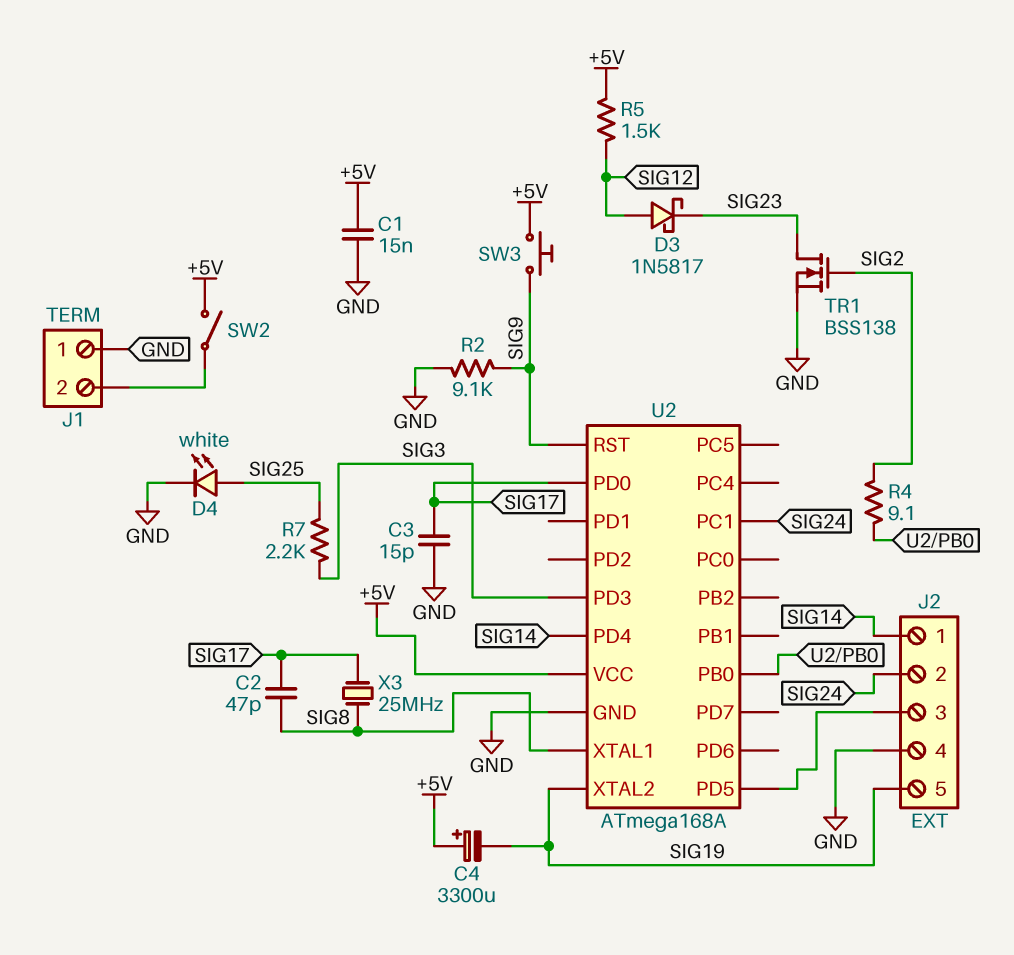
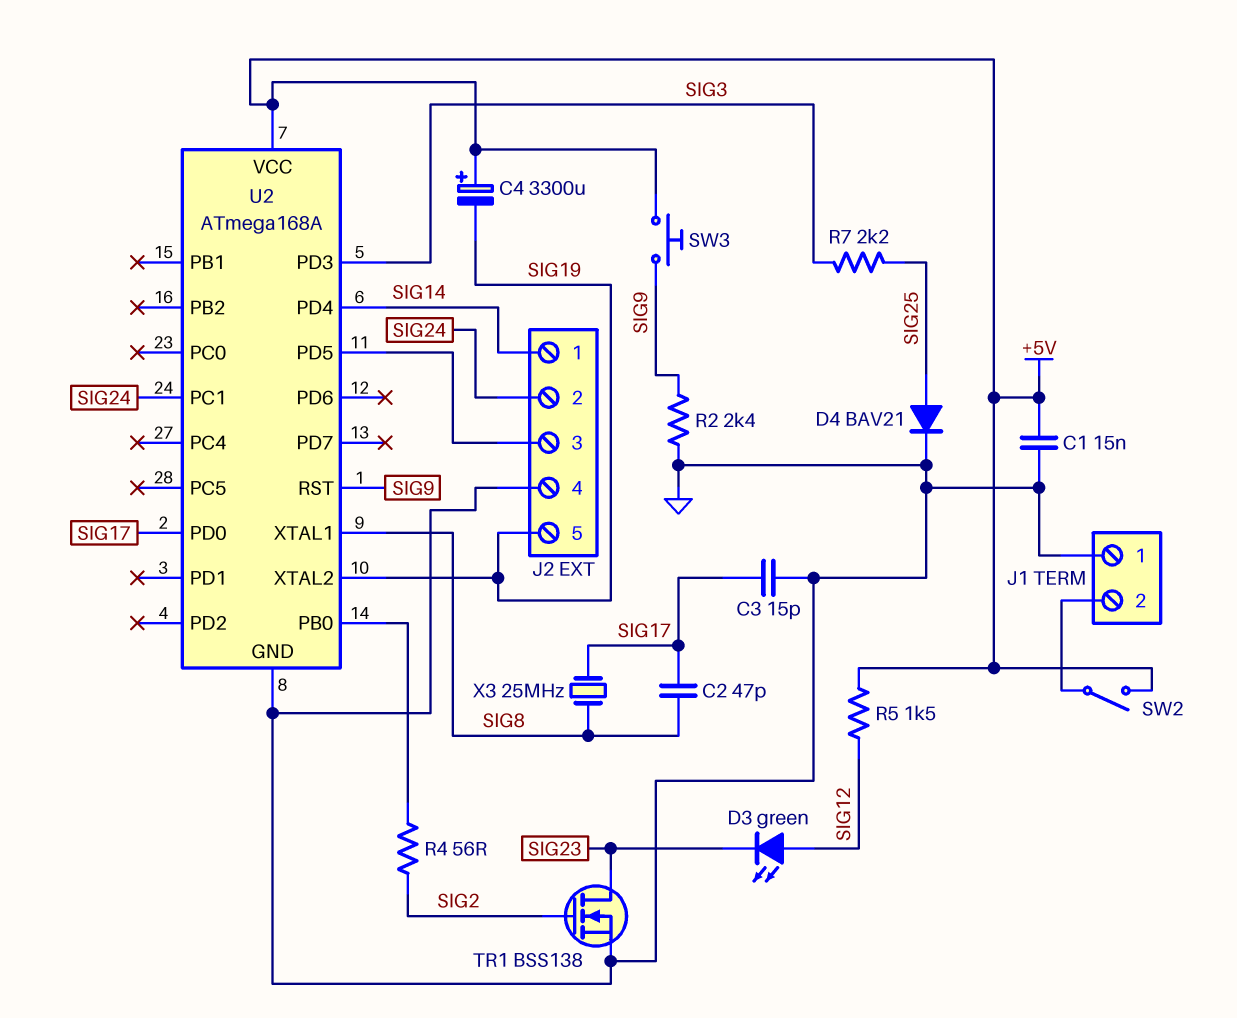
D3: schottky 1N5817 (A SIG12, K SIG23) -> LED green (A SIG12, K SIG23)
D4: LED white (A SIG25, K GND) -> diode BAV21 (A SIG25, K GND)
R2: 9.1k (GND, SIG9) -> 2.4k (GND, SIG9)
R4: 9.1 (SIG2, U2/PB0) -> 56 (SIG2, U2/PB0)

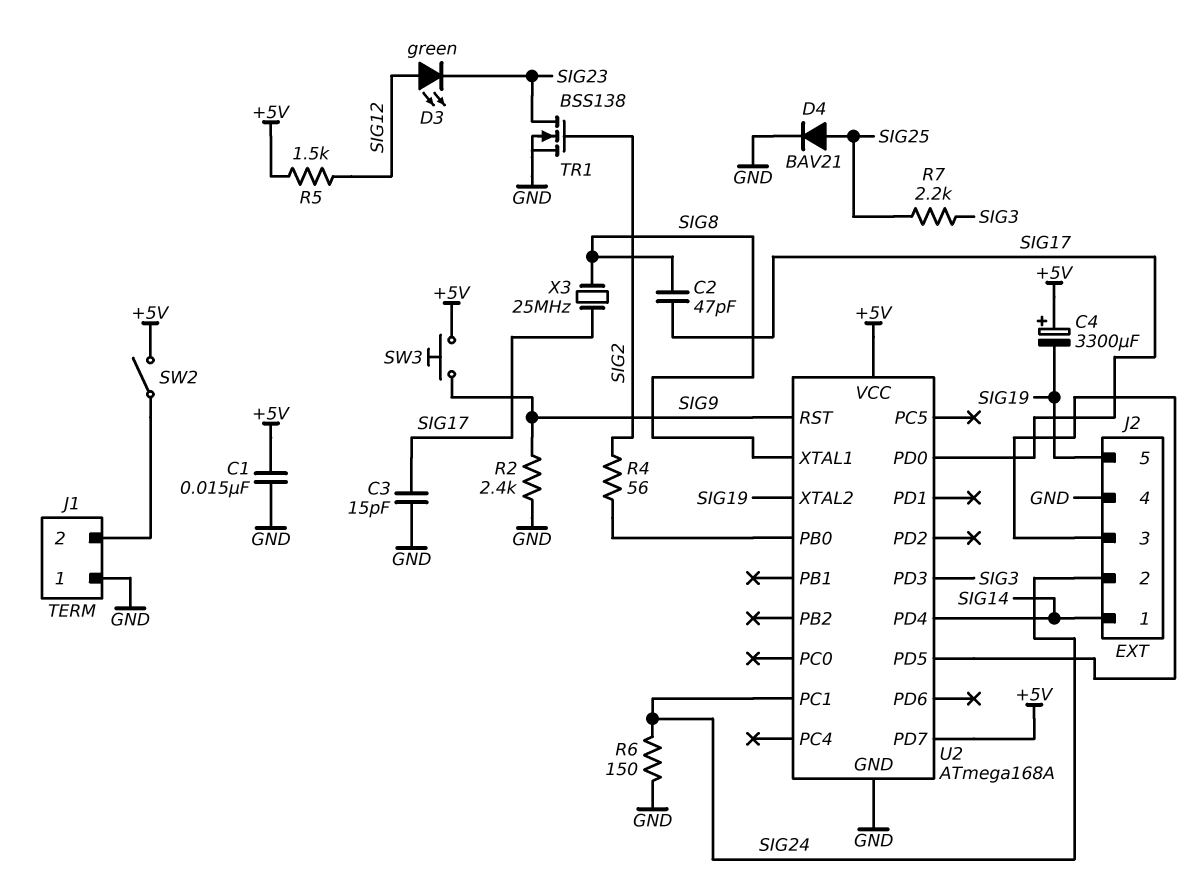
R6: none -> 150 (GND, SIG24)
U2 pin PD7: none -> +5V

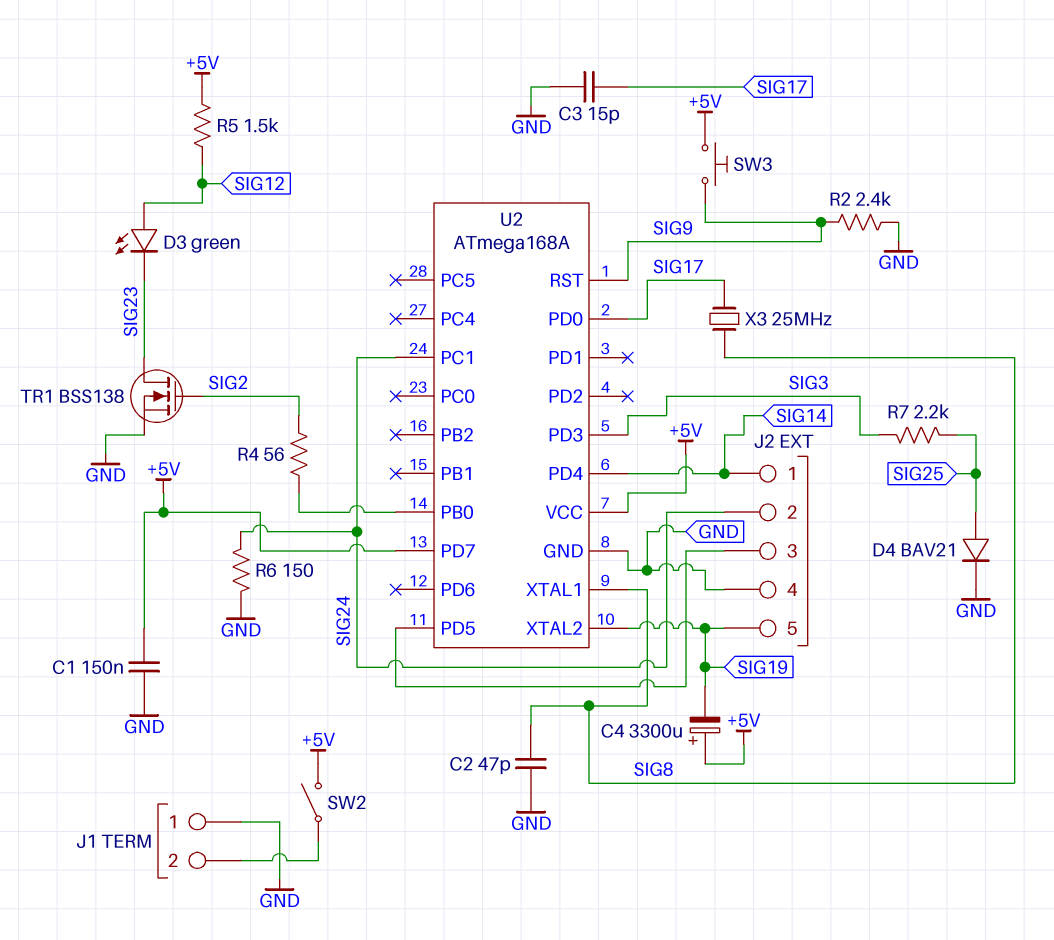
C1: 15nF (+5V, GND) -> 150nF (+5V, GND)
C2: 47pF (SIG8, SIG17) -> 47pF (GND, SIG8)

